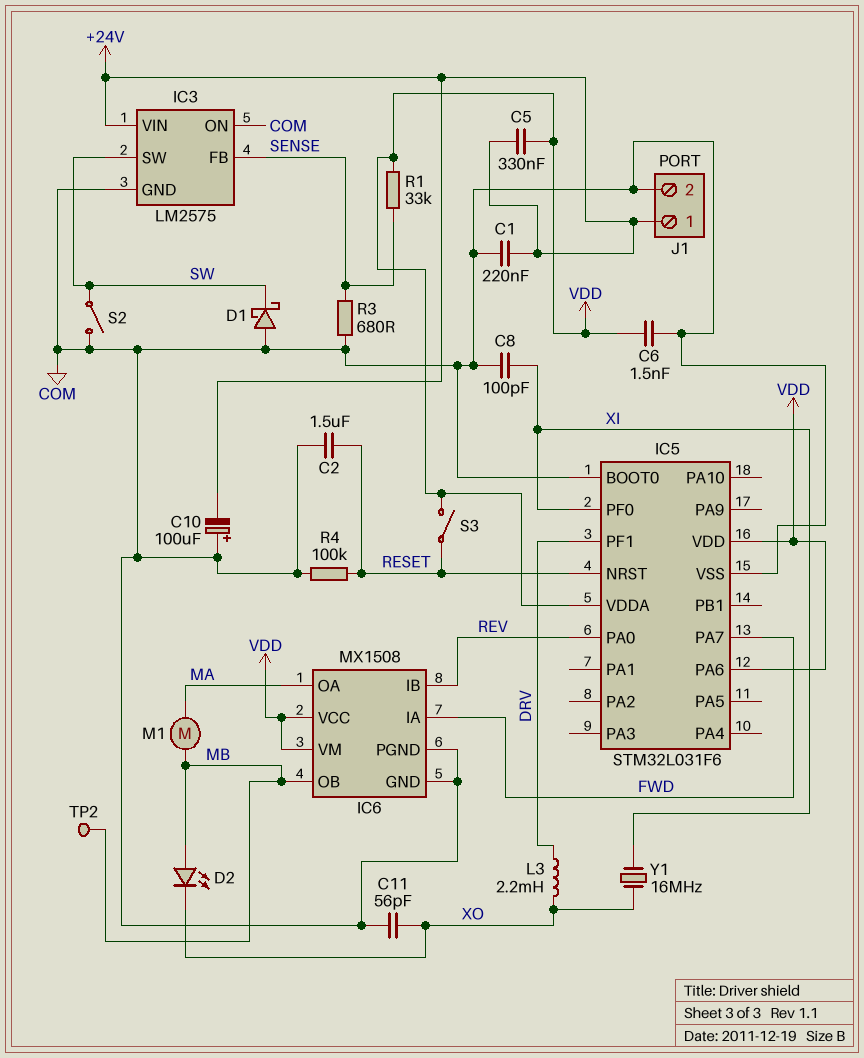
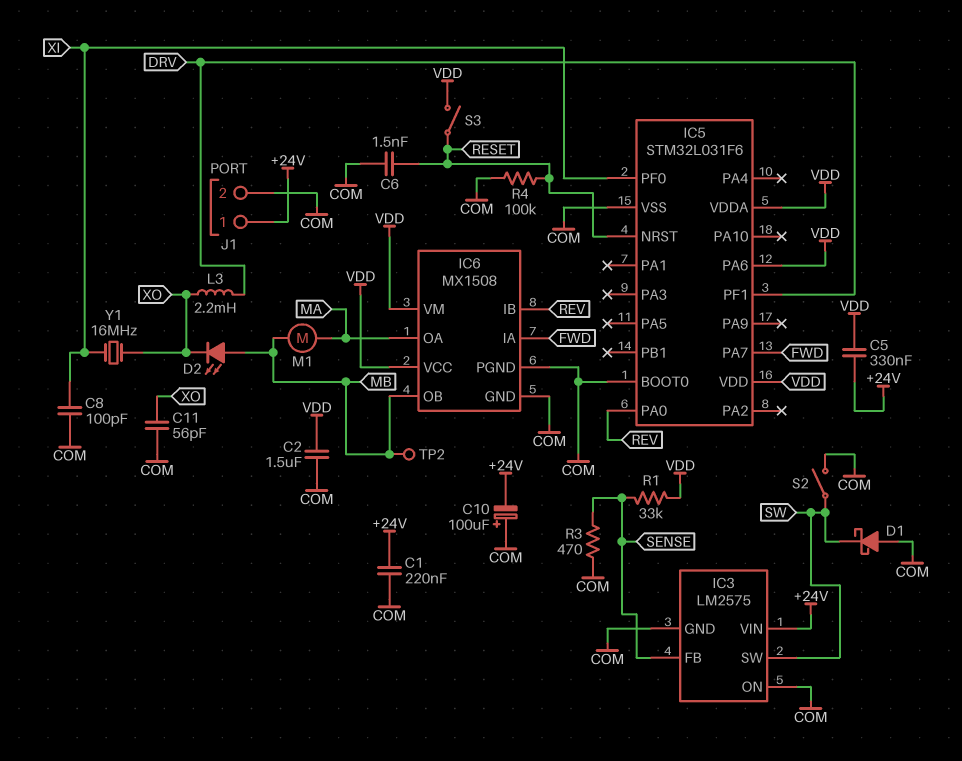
C2: 1.5uF (COM, RESET) -> 1.5uF (COM, VDD)
C6: 1.5nF (COM, VDD) -> 1.5nF (COM, RESET)
R3: 680 (COM, SENSE) -> 470 (COM, SENSE)

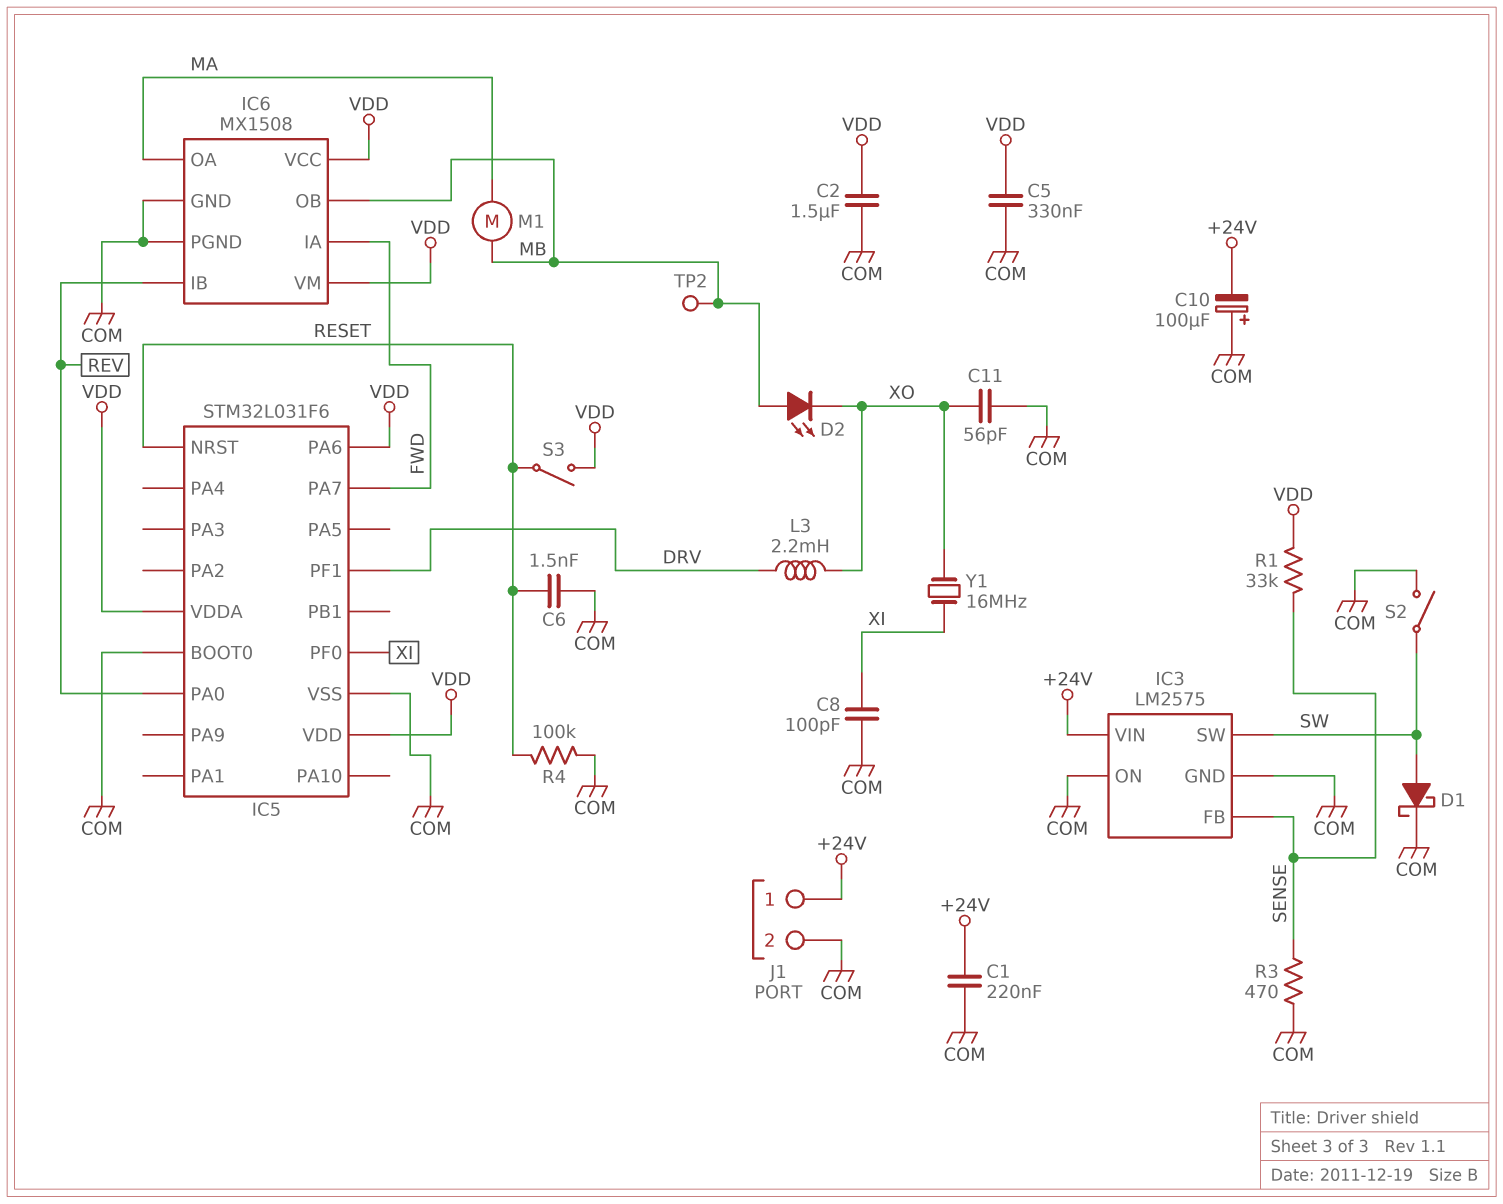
C5: 330nF (+24V, VDD) -> 330nF (COM, VDD)
D1: schottky (A COM, K SW) -> schottky (A SW, K COM)

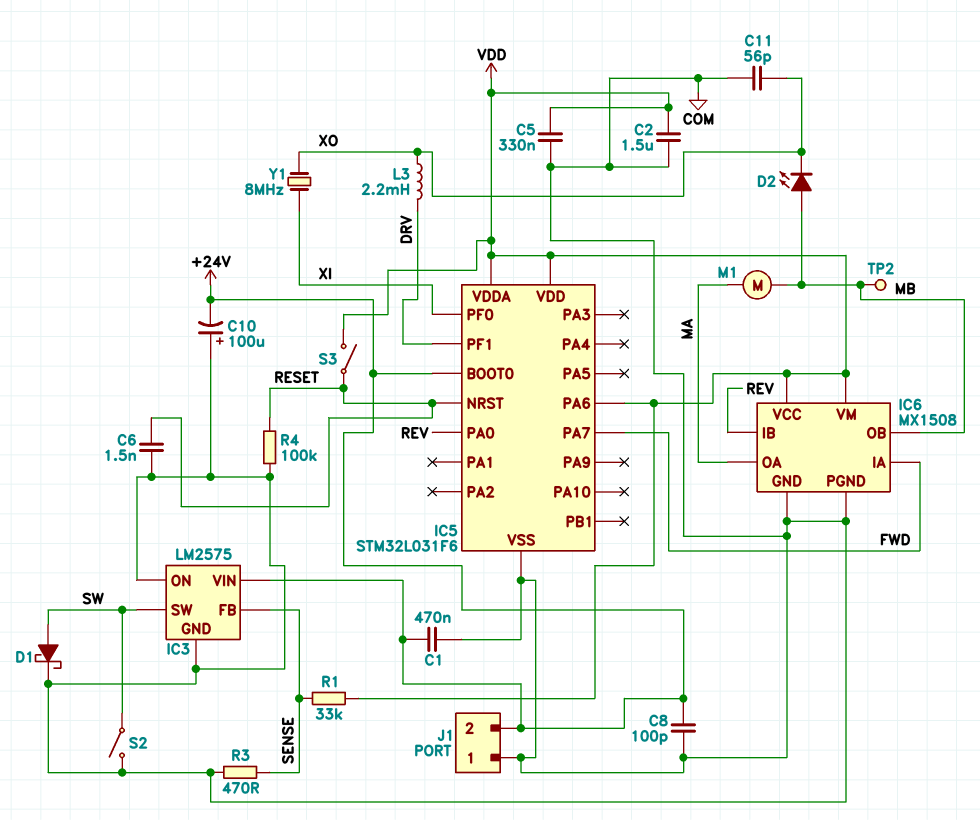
C1: 220nF (+24V, COM) -> 470nF (+24V, COM)
C8: 100pF (COM, XI) -> 100pF (+24V, COM)
IC5 pin BOOT0: COM -> +24V
J1 pin 1: +24V -> COM
J1 pin 2: COM -> +24V
Y1: 16MHz (XI, XO) -> 8MHz (XI, XO)

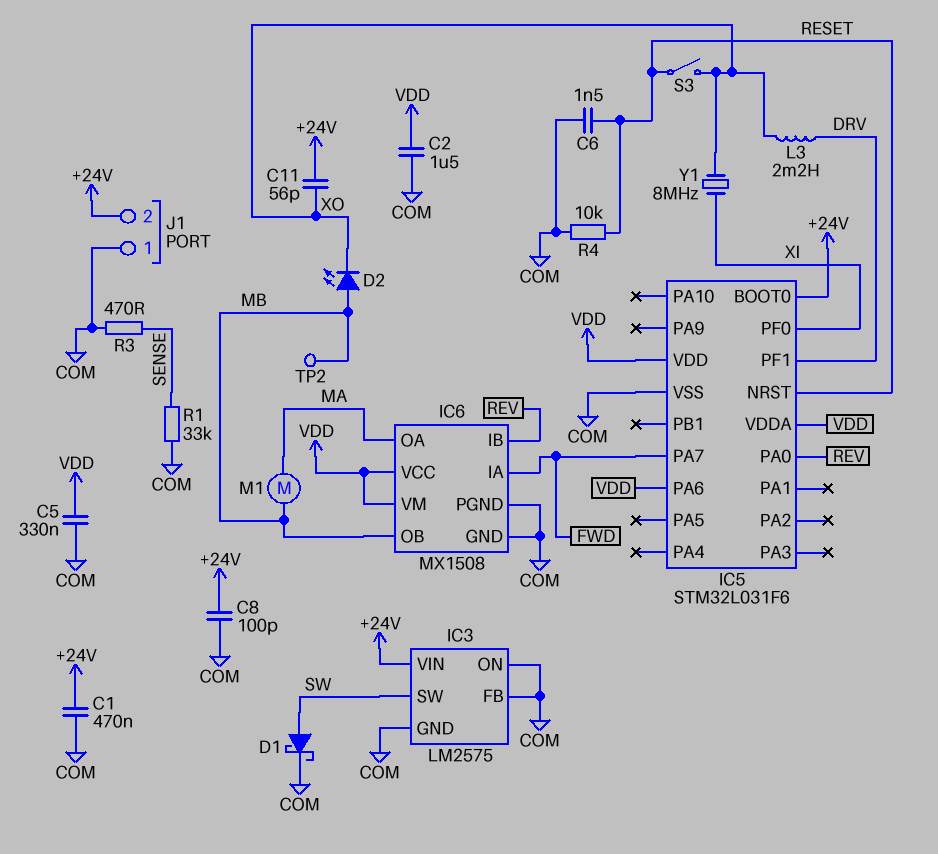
C10: 100uF (plus COM, minus +24V) -> none
C11: 56pF (COM, XO) -> 56pF (+24V, XO)
IC3 pin FB: SENSE -> COM
R1: 33k (SENSE, VDD) -> 33k (COM, SENSE)
R4: 100k (COM, RESET) -> 10k (COM, RESET)
S2: switch (COM, SW) -> none
S3: switch (RESET, VDD) -> switch (RESET, XO)

